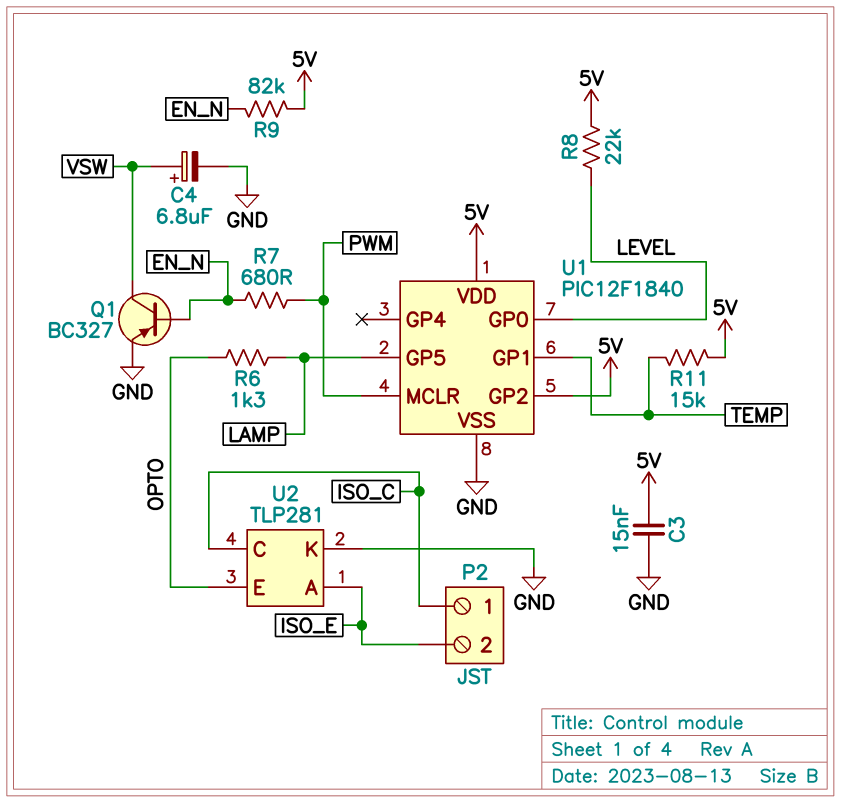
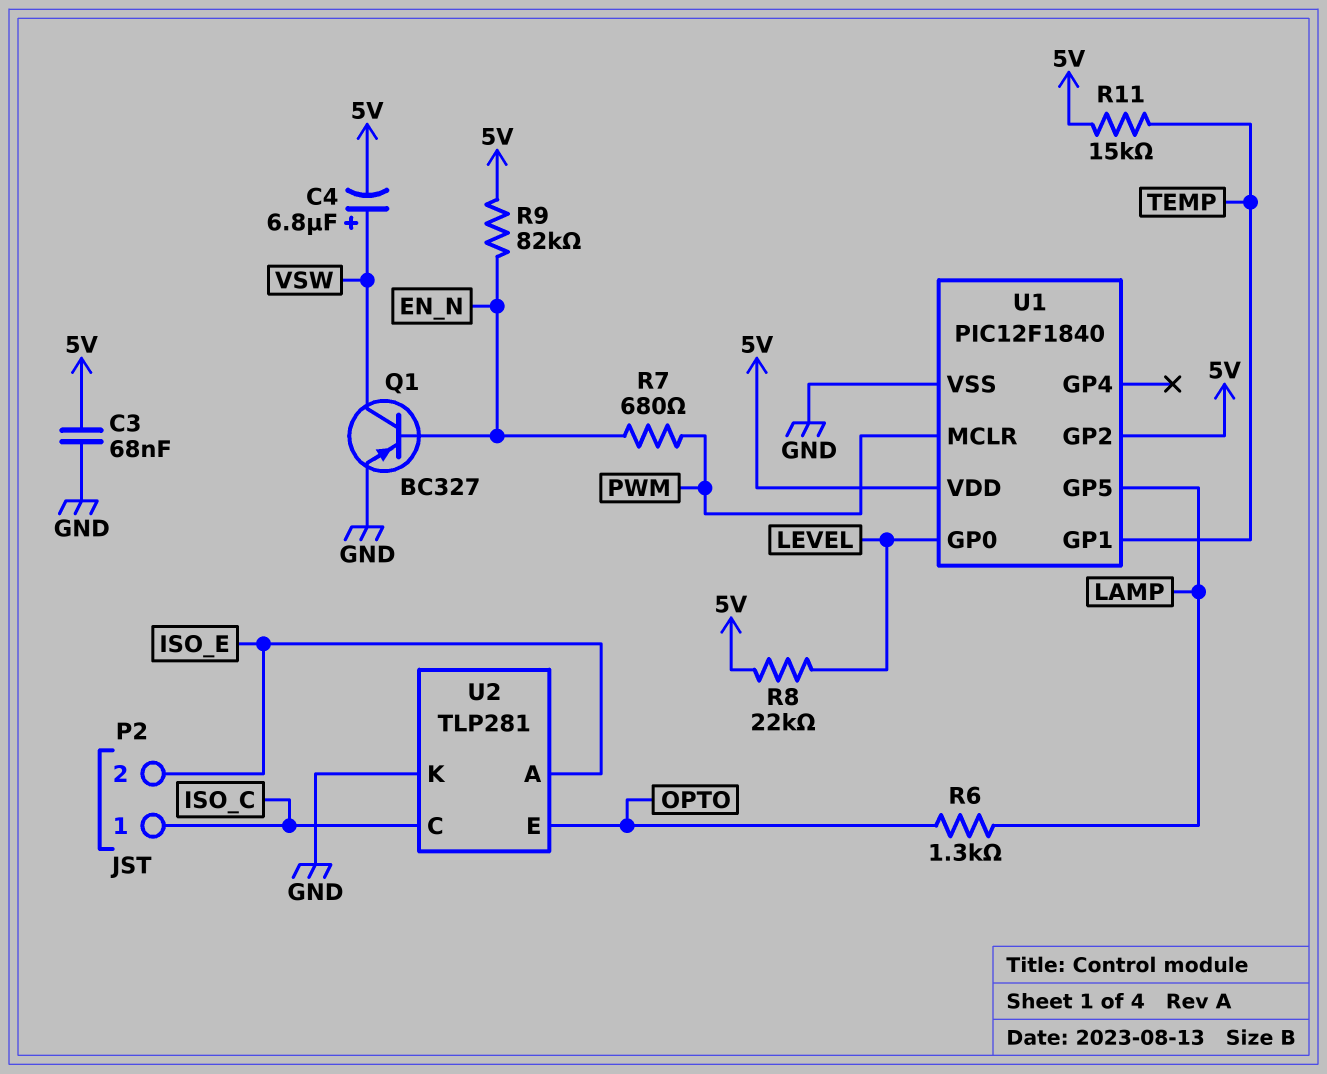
C3: 15nF (5V, GND) -> 68nF (5V, GND)
C4: 6.8uF (plus VSW, minus GND) -> 6.8uF (plus VSW, minus 5V)

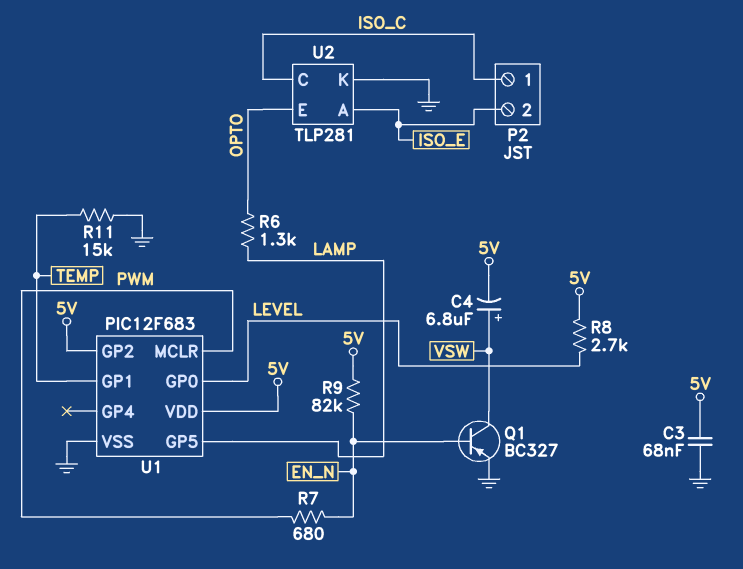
R8: 22k (5V, LEVEL) -> 2.7k (5V, LEVEL)
R11: 15k (5V, TEMP) -> 15k (GND, TEMP)
U1: PIC12F1840 -> PIC12F683

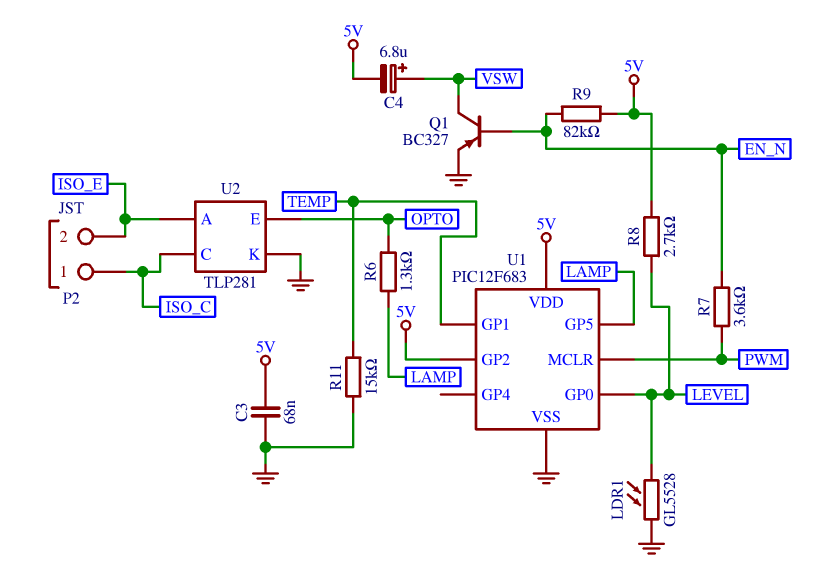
LDR1: none -> GL5528 (GND, LEVEL)
R7: 680 (EN_N, PWM) -> 3.6k (EN_N, PWM)

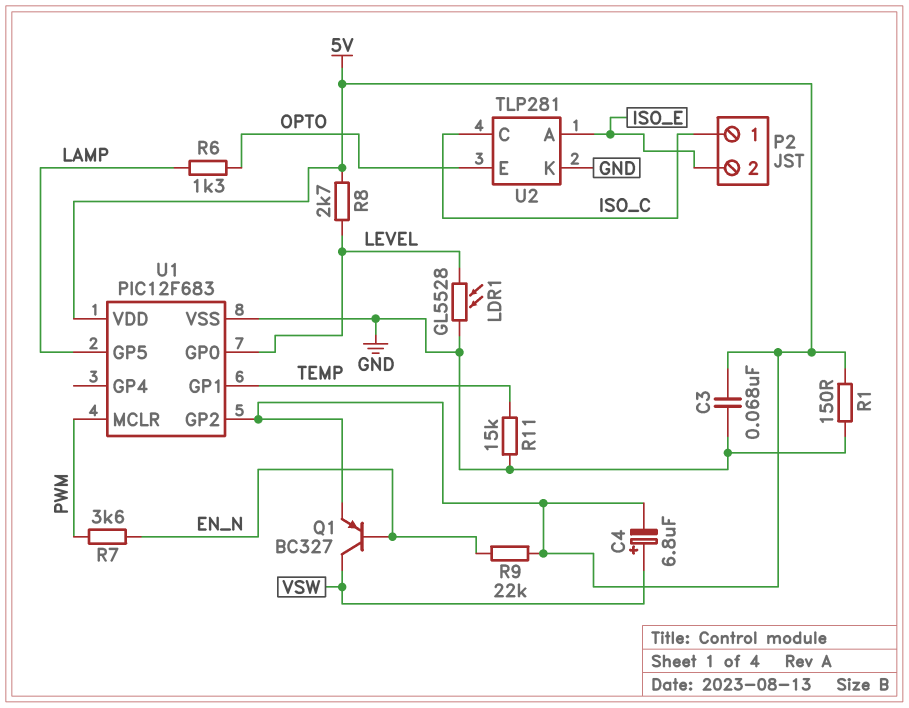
Q1: PNP BC327 (B EN_N, C VSW, E GND) -> PNP BC327 (B EN_N, C VSW, E 5V)
R1: none -> 150 (5V, GND)
R9: 82k (5V, EN_N) -> 22k (5V, EN_N)

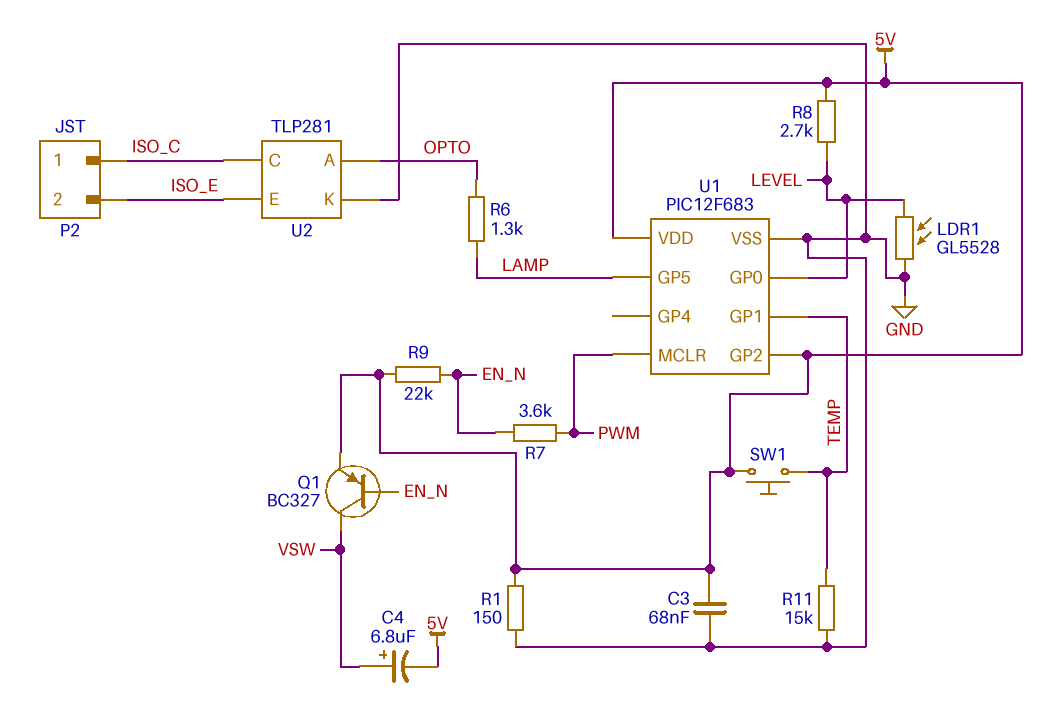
SW1: none -> button (5V, TEMP)
U2 pin A: ISO_E -> OPTO
U2 pin E: OPTO -> ISO_E

